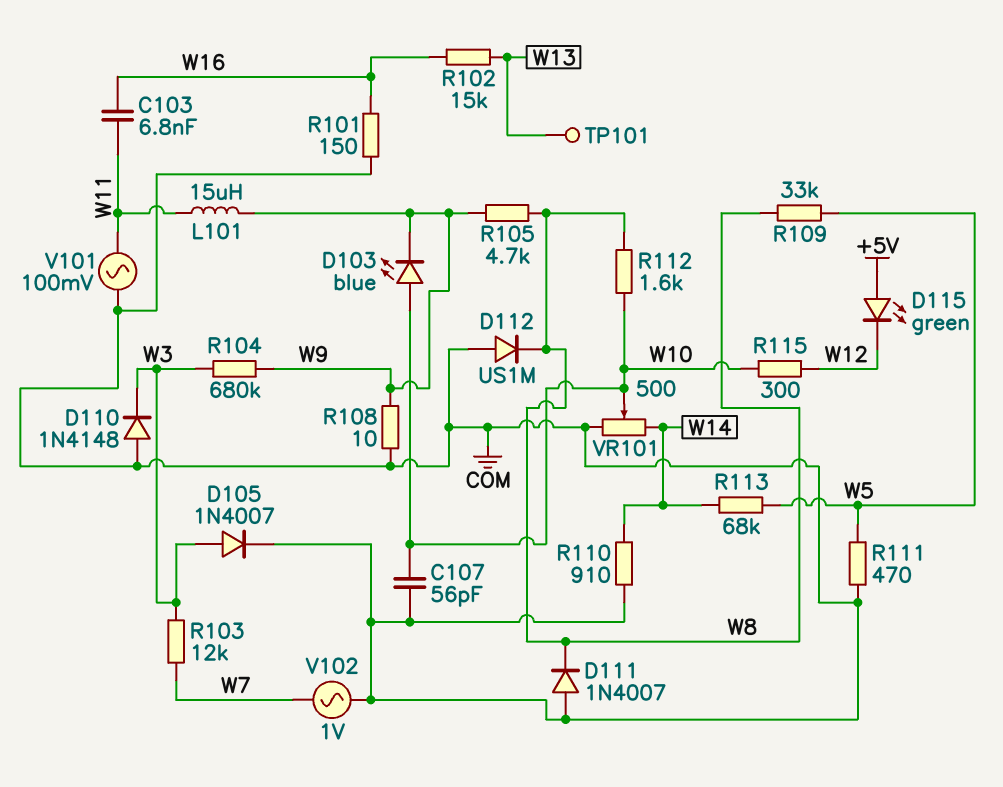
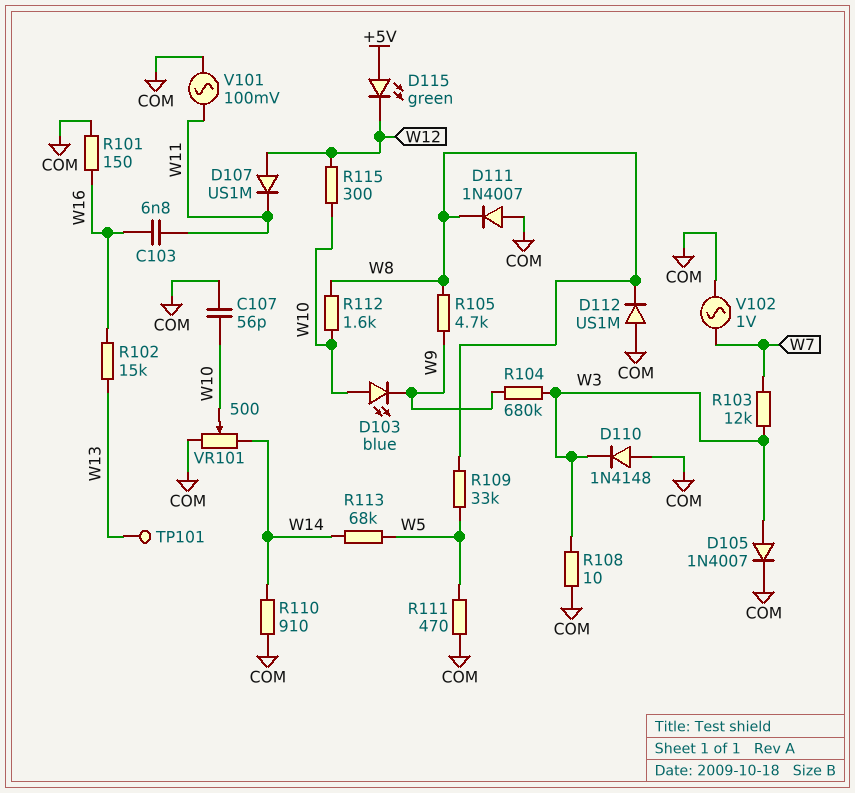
D107: none -> diode US1M (A W12, K W11)
L101: 15uH (W9, W11) -> none
R108: 10 (COM, W9) -> 10 (COM, W3)

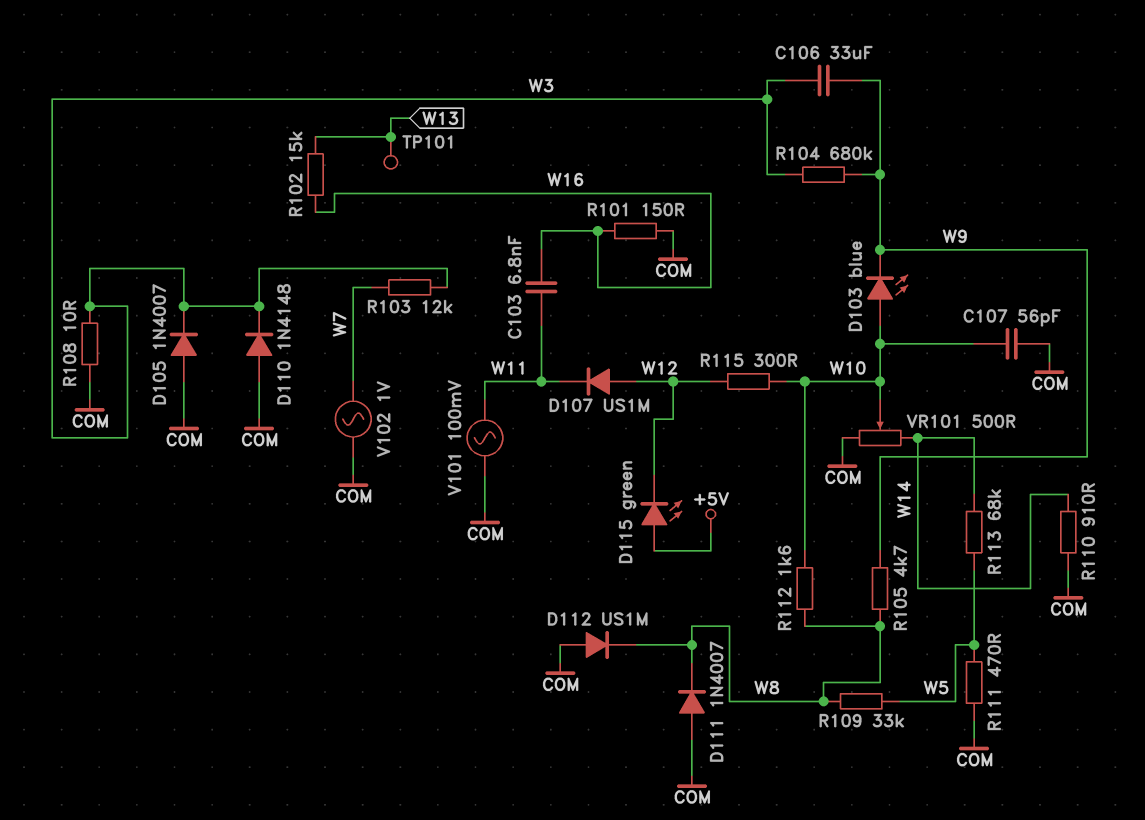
C106: none -> 33uF (W3, W9)
D105: diode 1N4007 (A W3, K COM) -> diode 1N4007 (A COM, K W3)

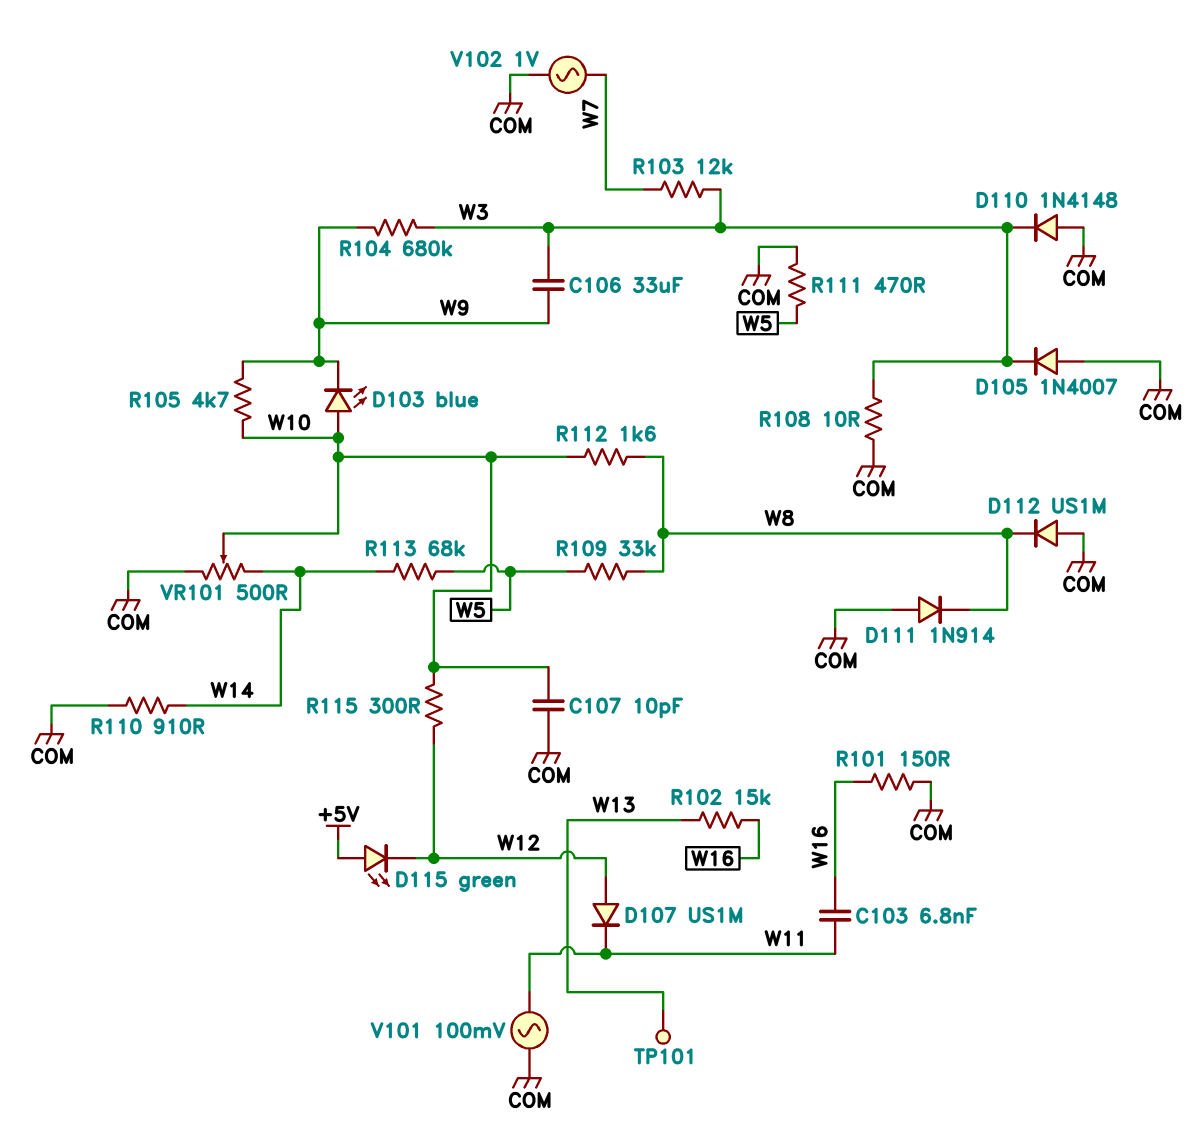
C107: 56pF (COM, W10) -> 10pF (COM, W10)
D111: diode 1N4007 (A COM, K W8) -> diode 1N914 (A COM, K W8)
R105: 4.7k (W8, W9) -> 4.7k (W9, W10)

